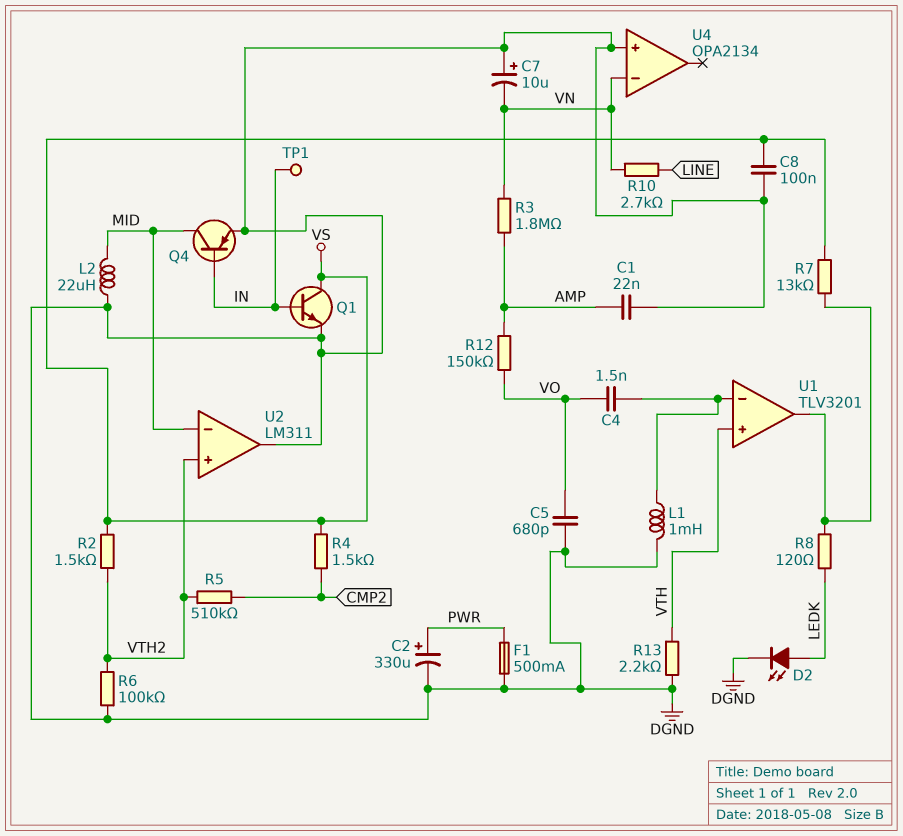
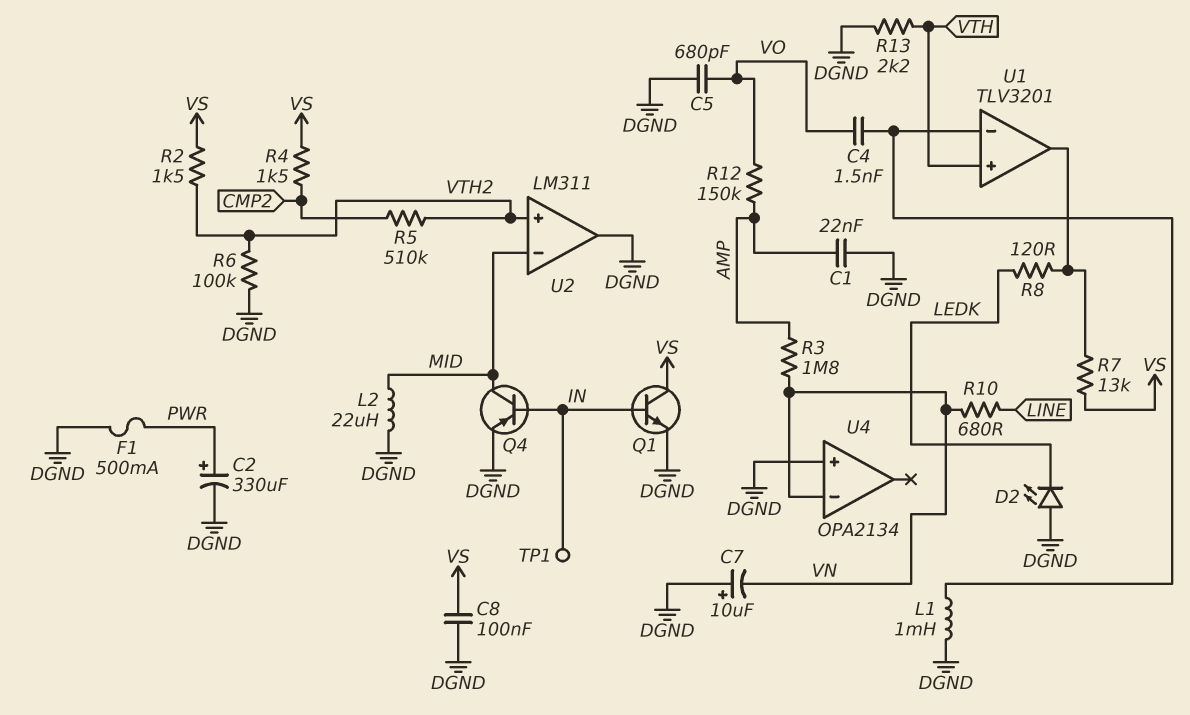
D2: LED (A LEDK, K DGND) -> LED (A DGND, K LEDK)
R10: 2.7k (LINE, VN) -> 680 (LINE, VN)

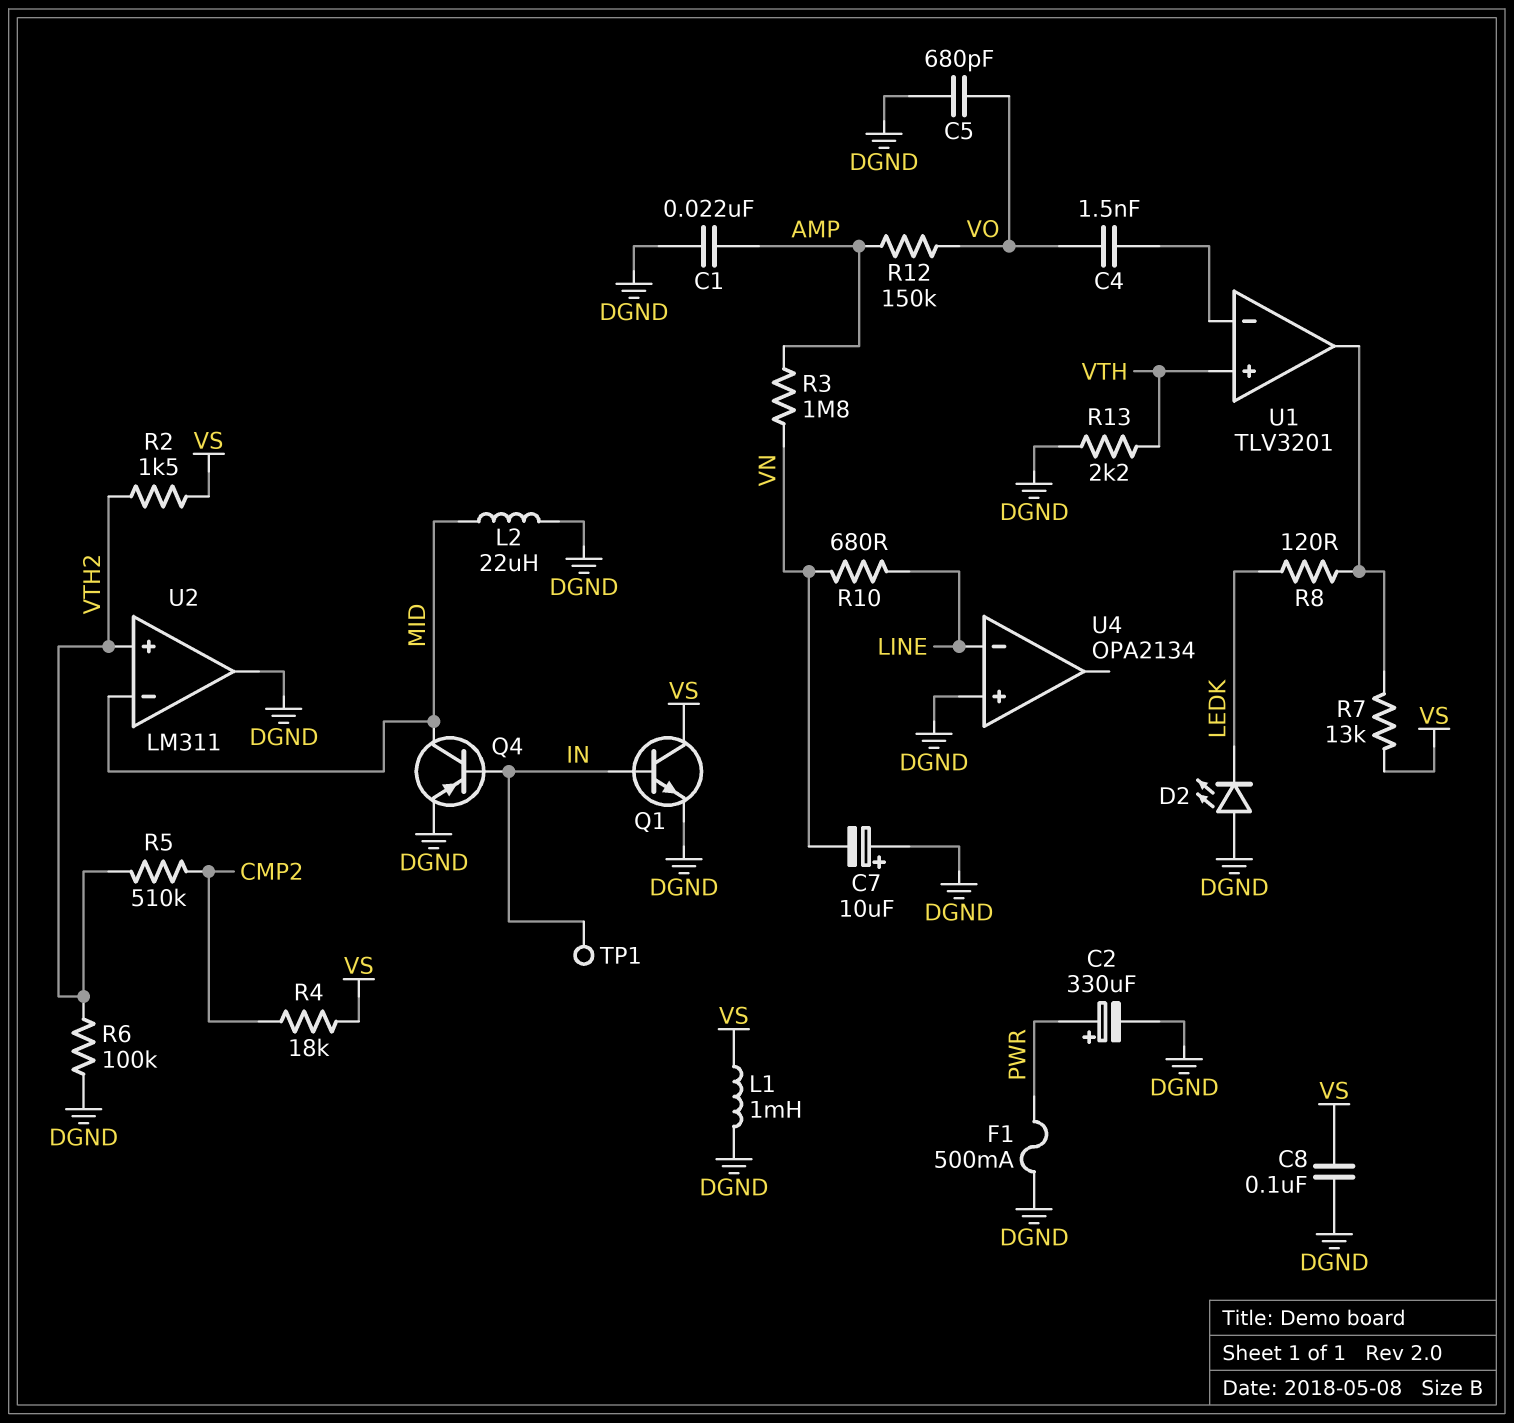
L1: 1mH (DGND, U1/in-) -> 1mH (DGND, VS)
R4: 1.5k (CMP2, VS) -> 18k (CMP2, VS)
U4 pin in-: VN -> LINE

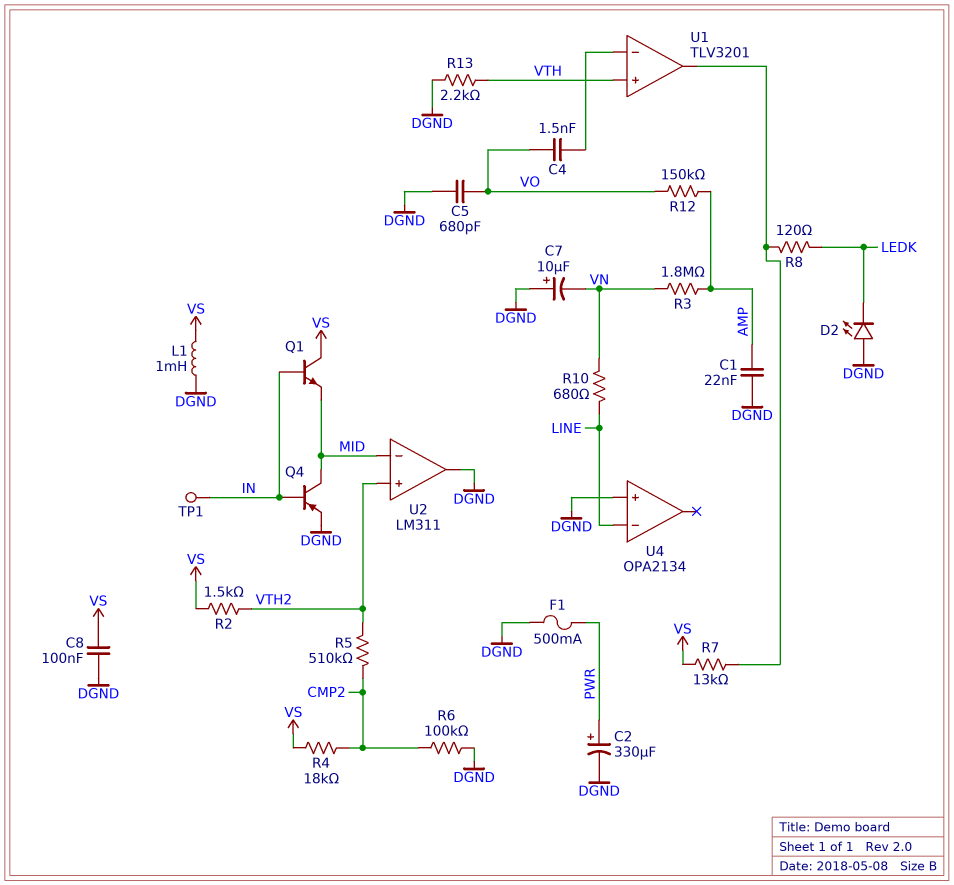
L2: 22uH (DGND, MID) -> none
Q1: NPN (B IN, C VS, E DGND) -> NPN (B IN, C VS, E MID)
R6: 100k (DGND, VTH2) -> 100k (CMP2, DGND)

